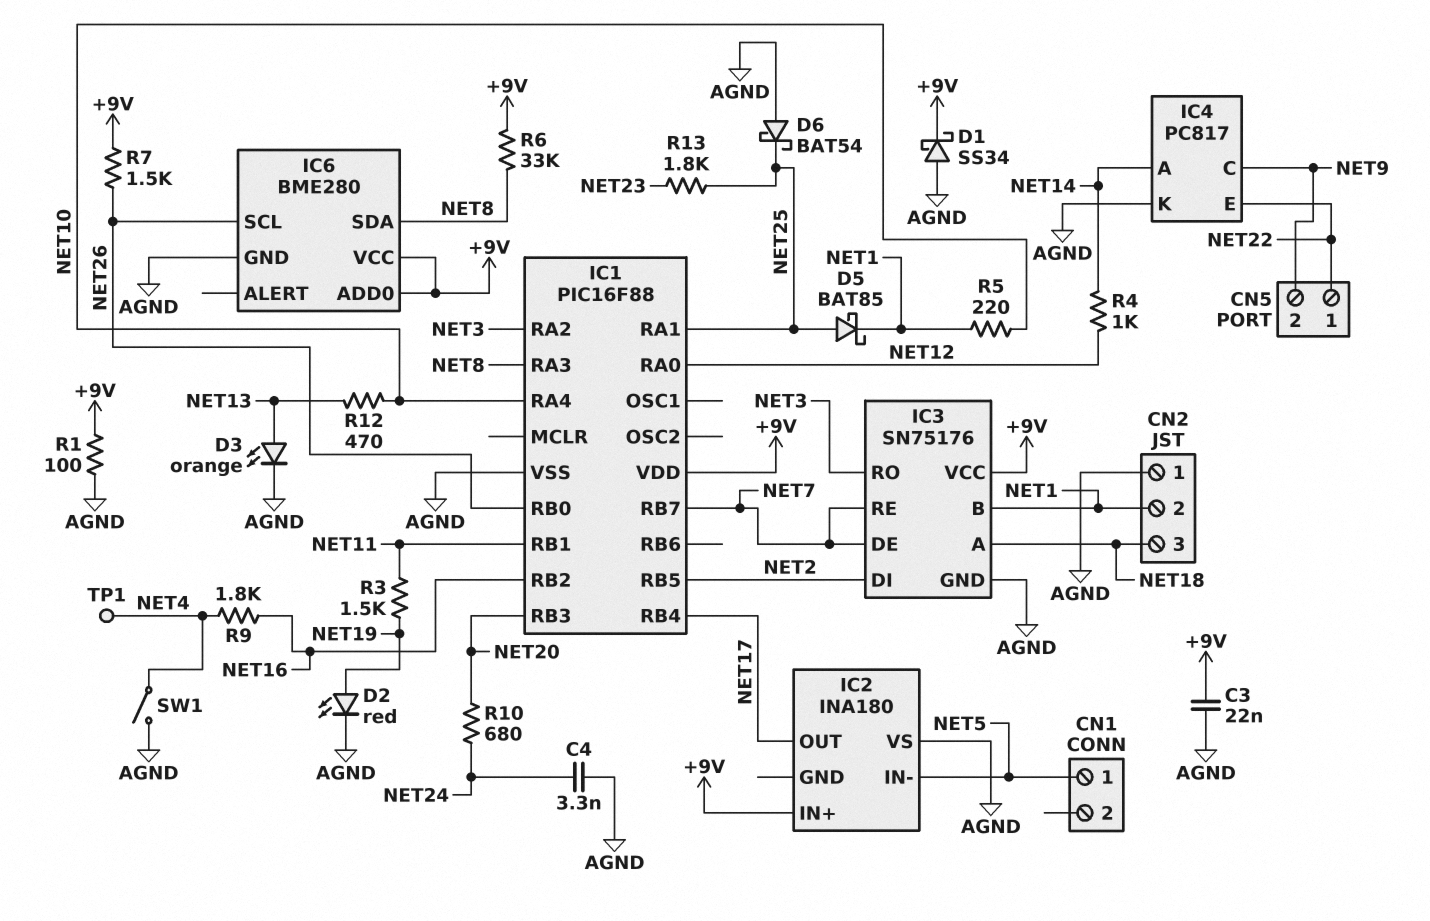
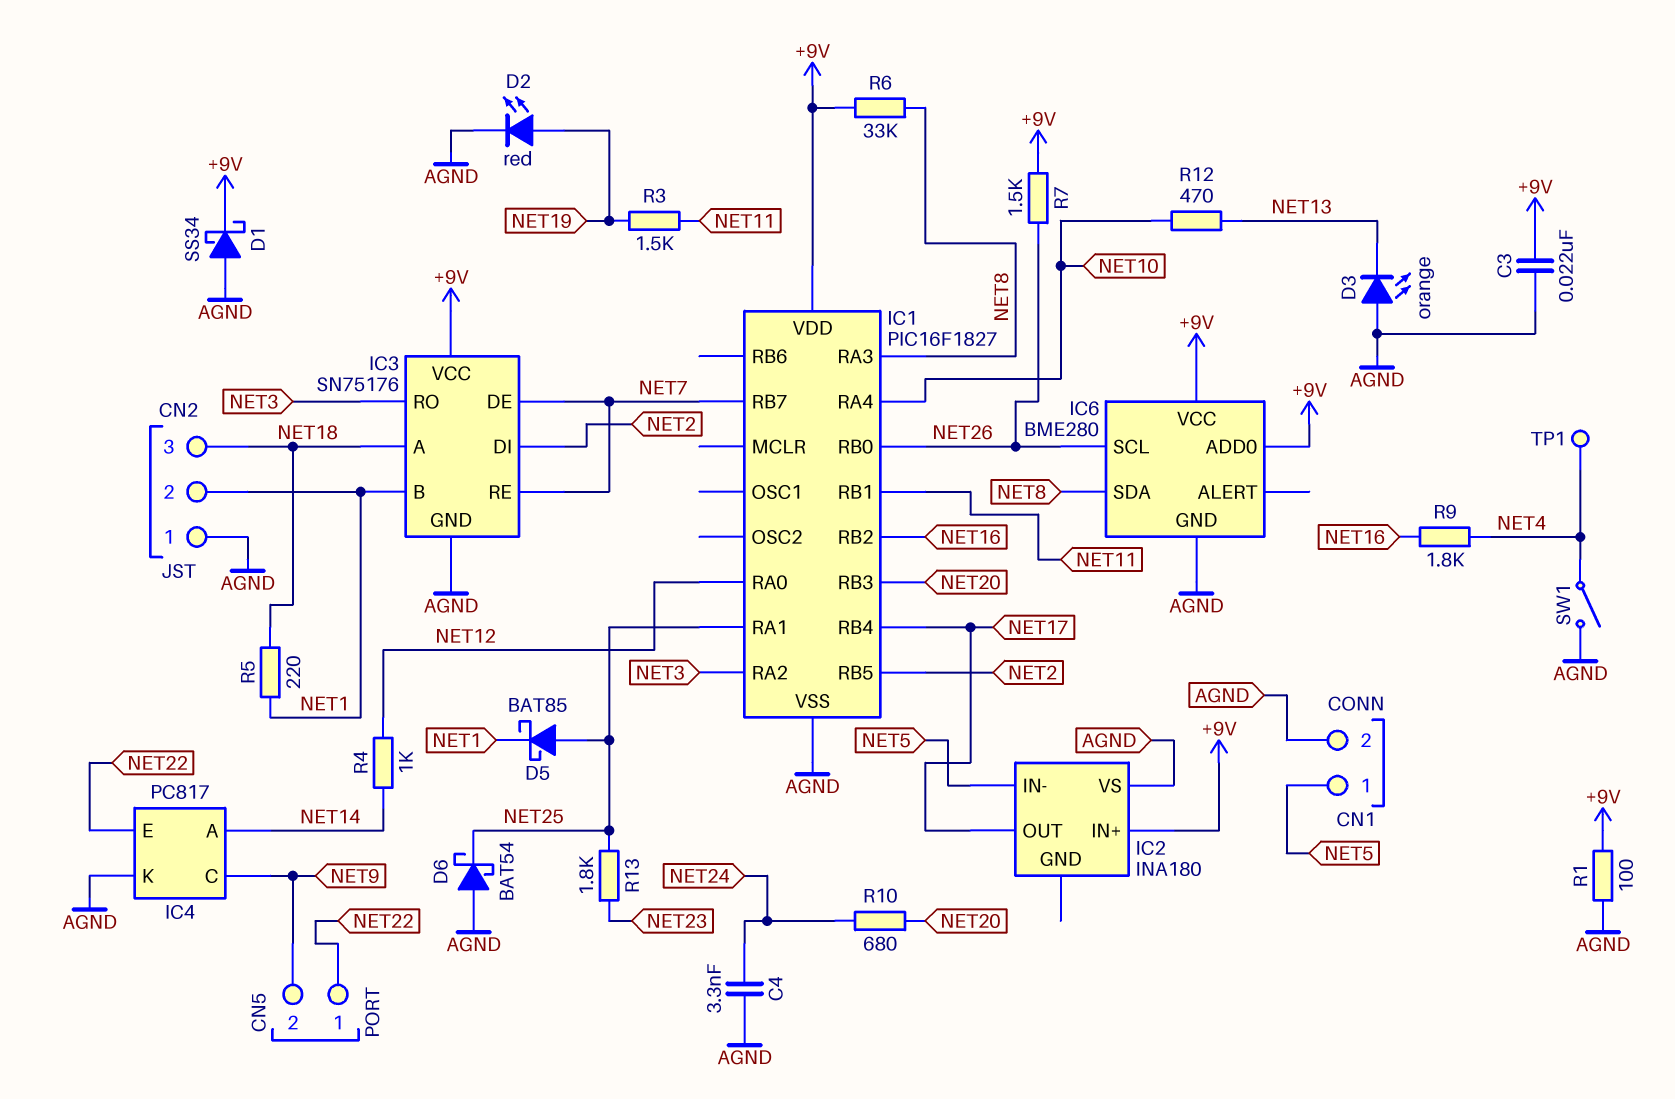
CN1 pin 2: none -> AGND
D3: LED orange (A NET13, K AGND) -> LED orange (A AGND, K NET13)
IC1: PIC16F88 -> PIC16F1827
R5: 220 (NET1, NET10) -> 220 (NET1, NET18)

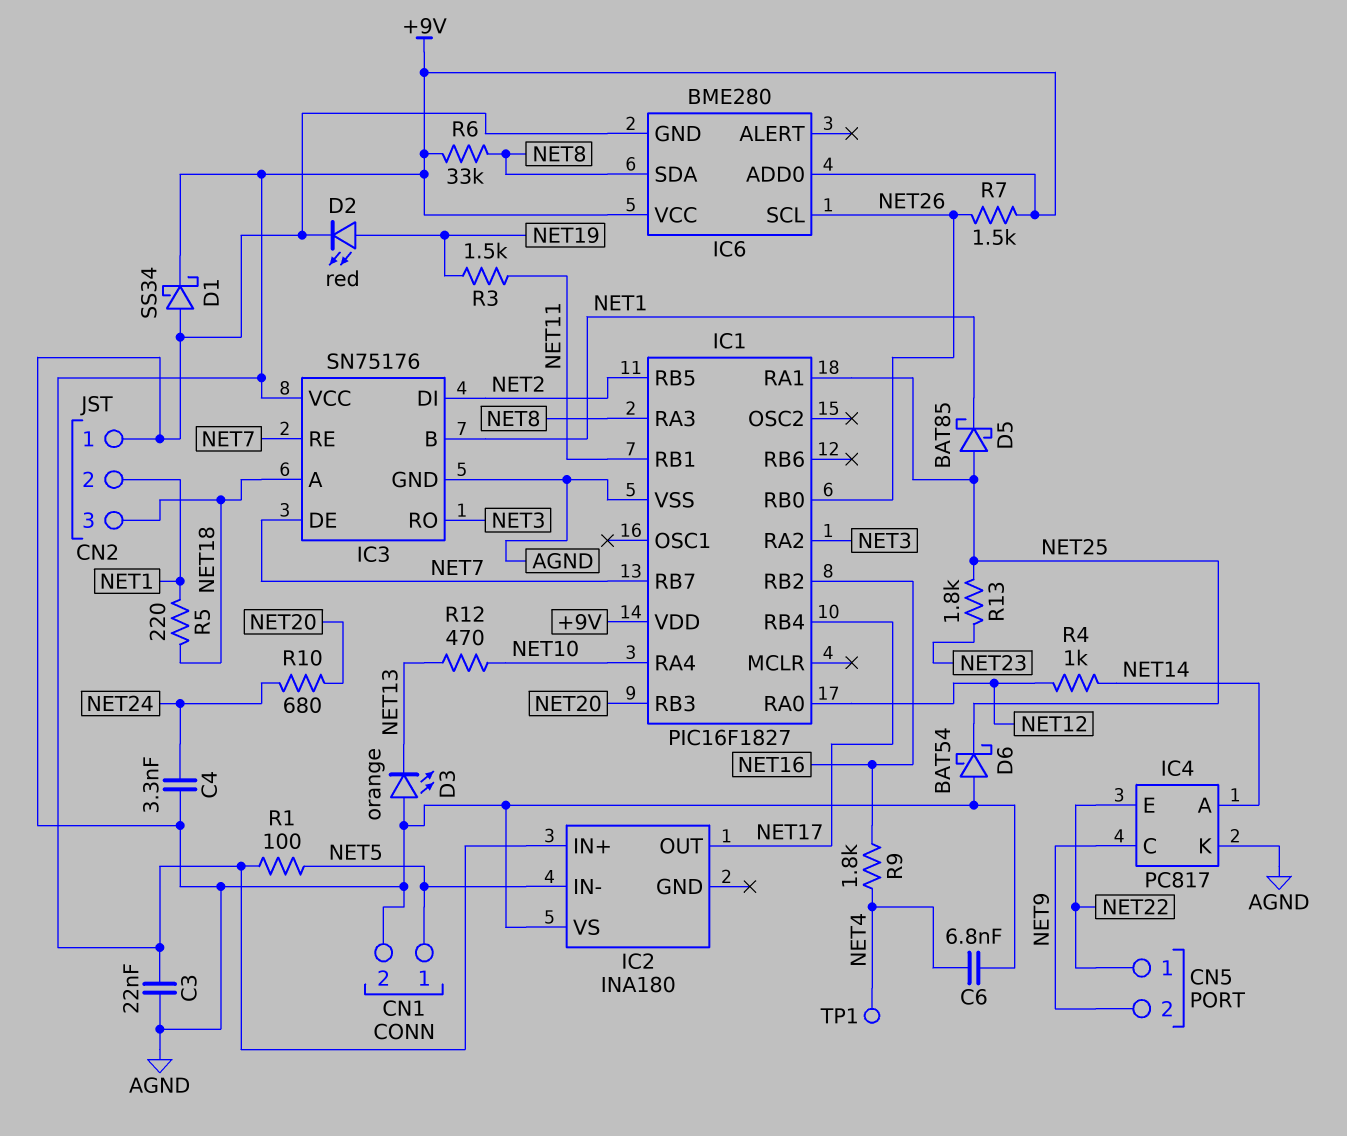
C6: none -> 6.8nF (AGND, NET4)
R1: 100 (+9V, AGND) -> 100 (+9V, NET5)
SW1: switch (AGND, NET4) -> none

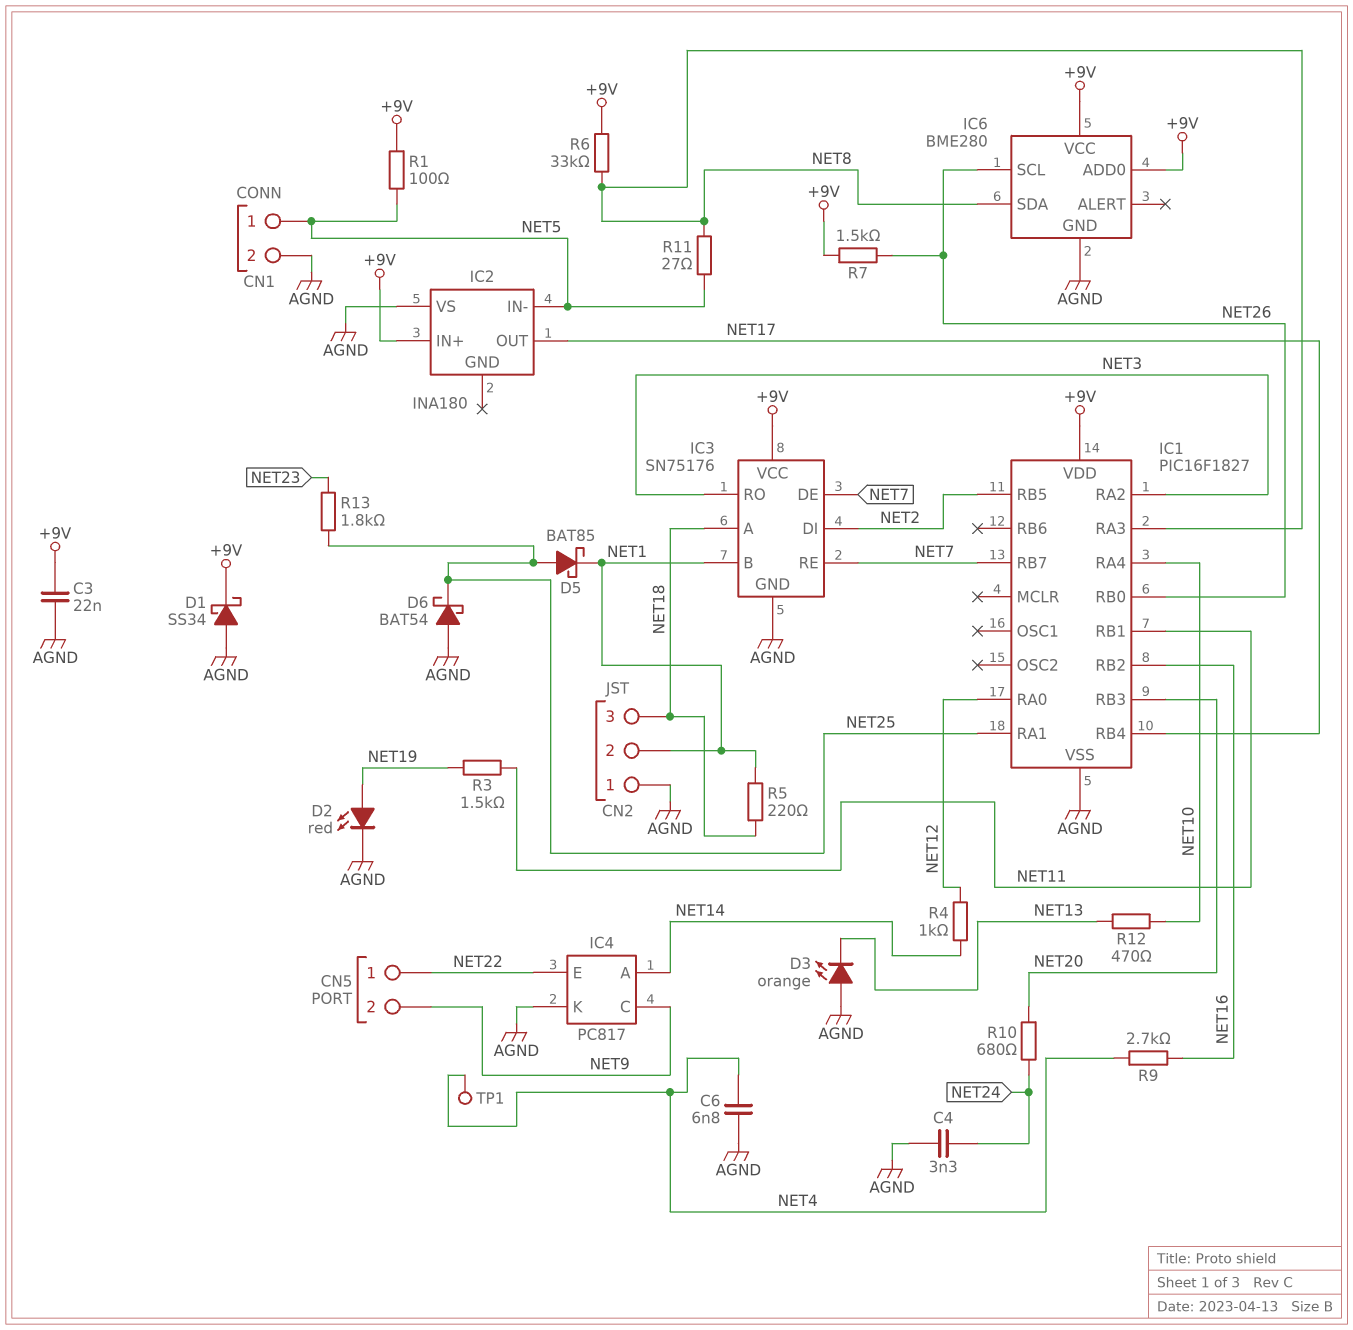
R9: 1.8k (NET4, NET16) -> 2.7k (NET4, NET16)
R11: none -> 27 (NET5, NET8)

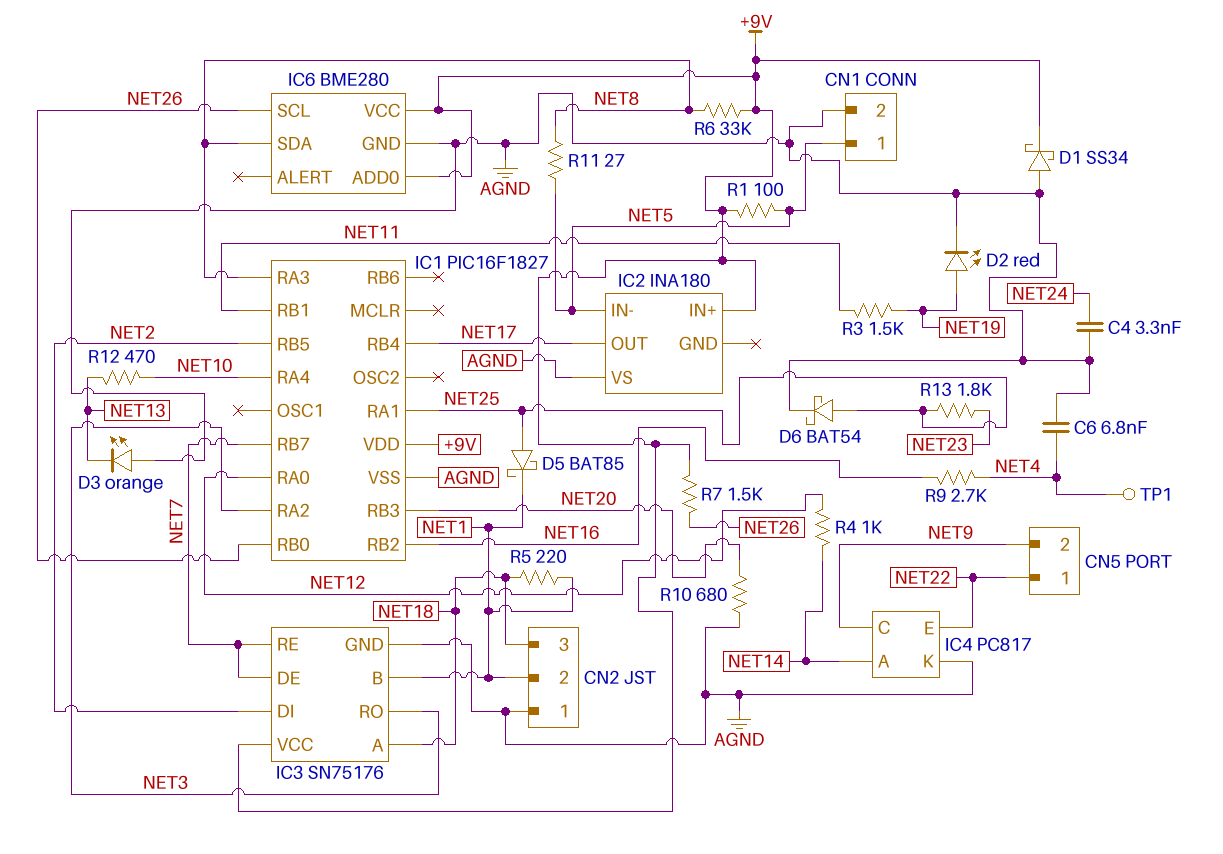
C3: 22nF (+9V, AGND) -> none
D6: schottky BAT54 (A AGND, K NET25) -> schottky BAT54 (A NET25, K AGND)
R10: 680 (NET20, NET24) -> 680 (AGND, NET20)

